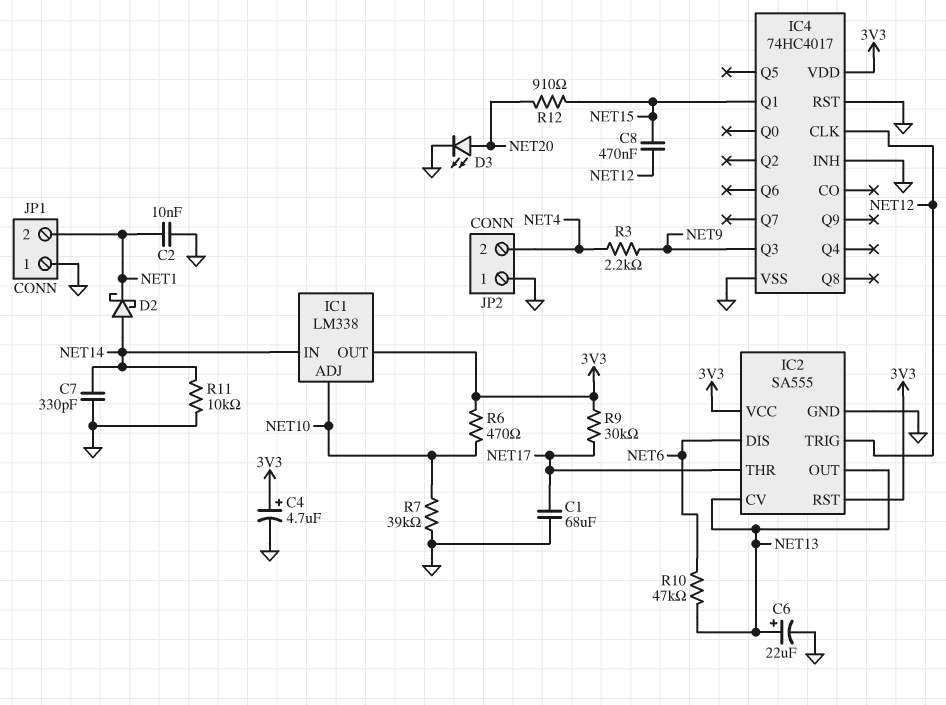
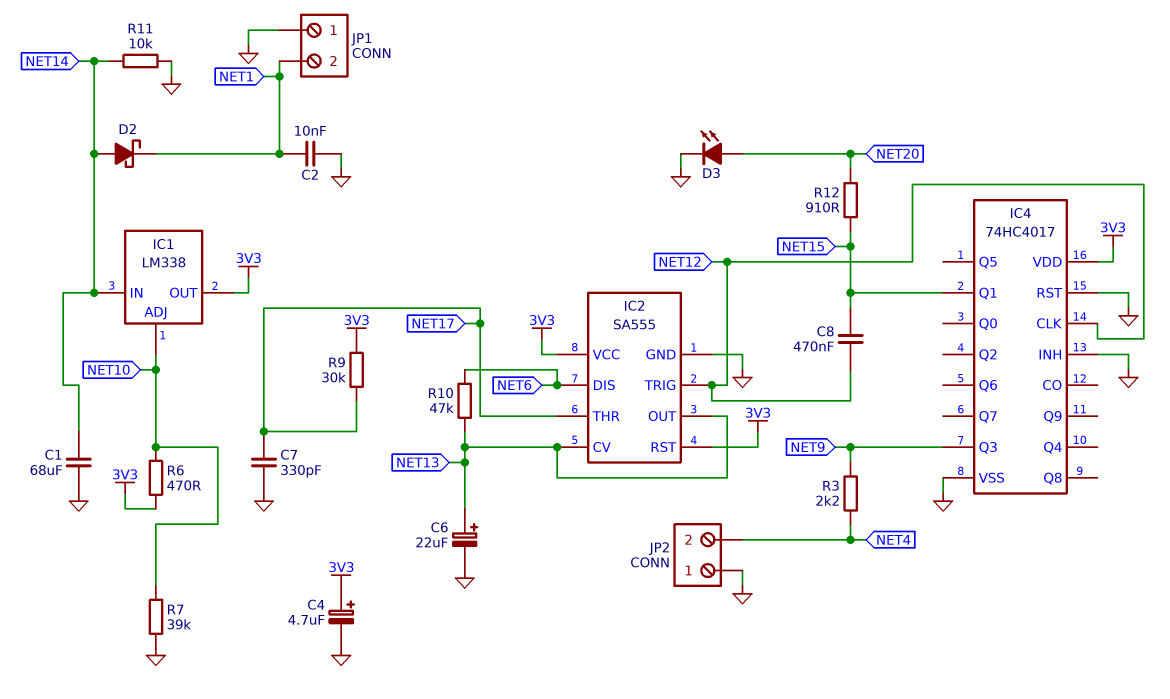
C1: 68uF (GND, NET17) -> 68uF (GND, NET14)
C7: 330pF (GND, NET14) -> 330pF (GND, NET17)

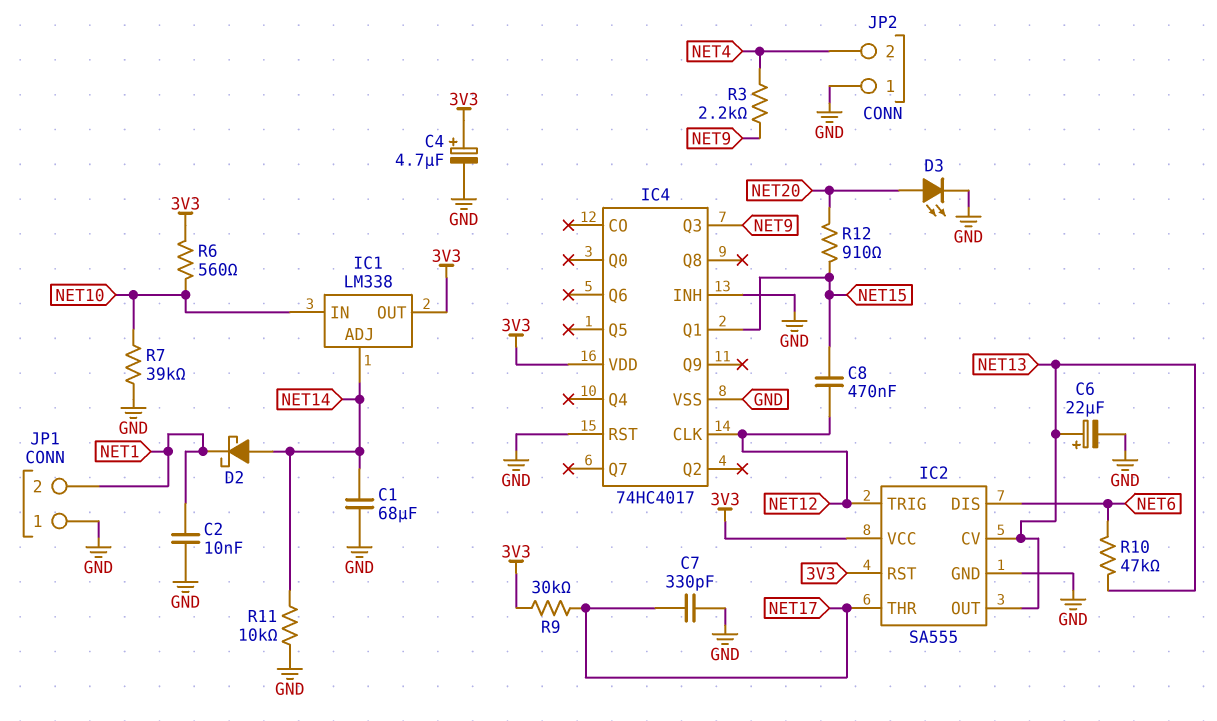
IC1 pin ADJ: NET10 -> NET14
IC1 pin IN: NET14 -> NET10
R6: 470 (3V3, NET10) -> 560 (3V3, NET10)

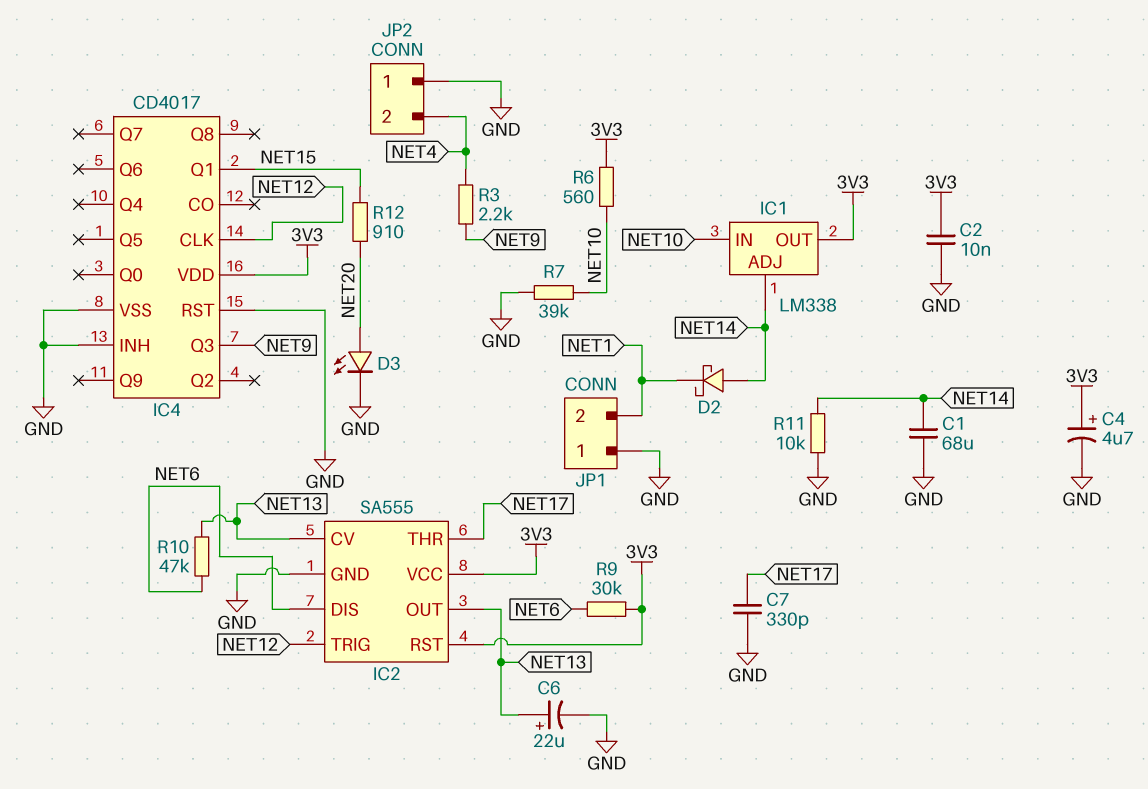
C2: 10nF (GND, NET1) -> 10nF (3V3, GND)
C8: 470nF (NET12, NET15) -> none
IC4: 74HC4017 -> CD4017
R9: 30k (3V3, NET17) -> 30k (3V3, NET6)

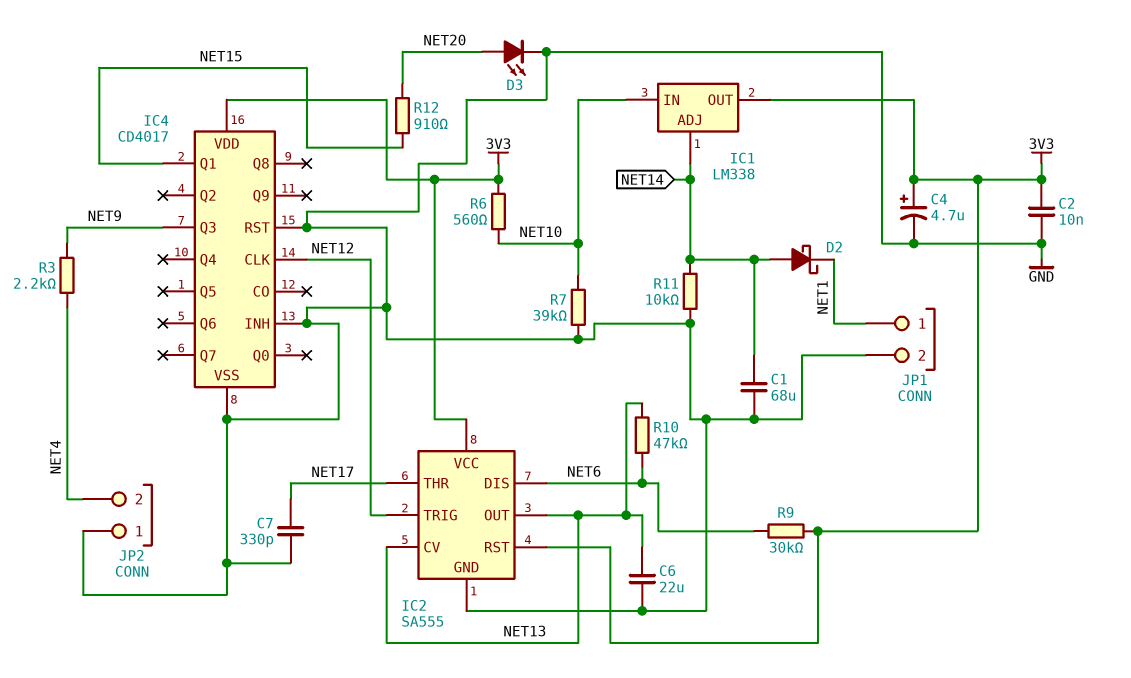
C6: 22uF (plus NET13, minus GND) -> 22uF (GND, NET13)
JP1 pin 1: GND -> NET1
JP1 pin 2: NET1 -> GND

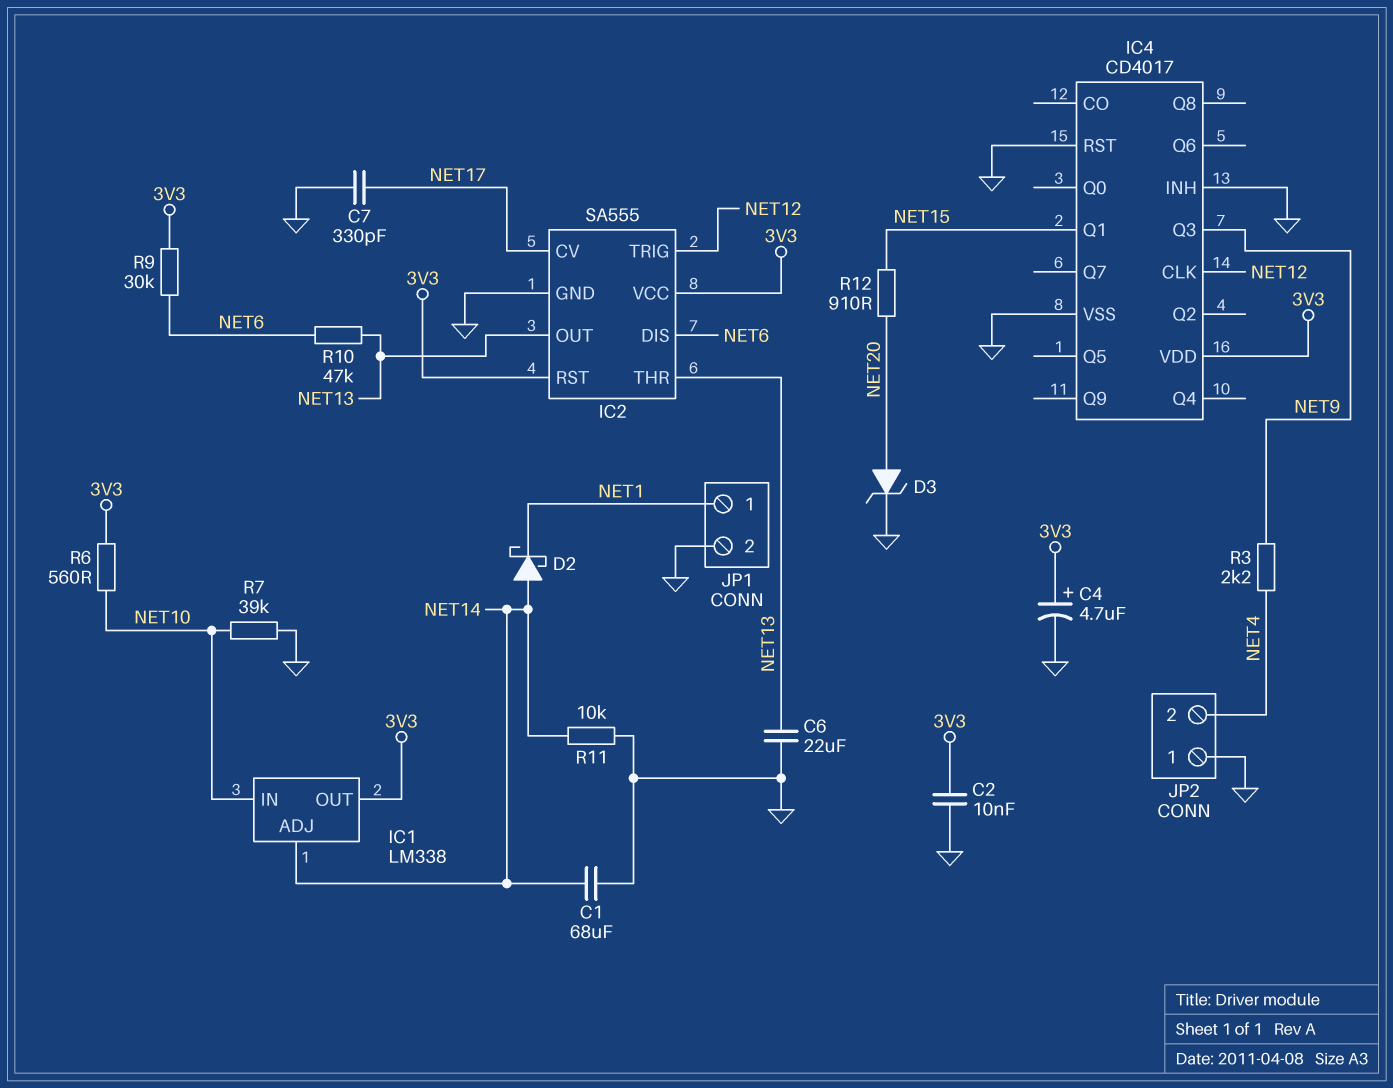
D3: LED (A NET20, K GND) -> zener (A NET20, K GND)
IC2 pin CV: NET13 -> NET17
IC2 pin THR: NET17 -> NET13

